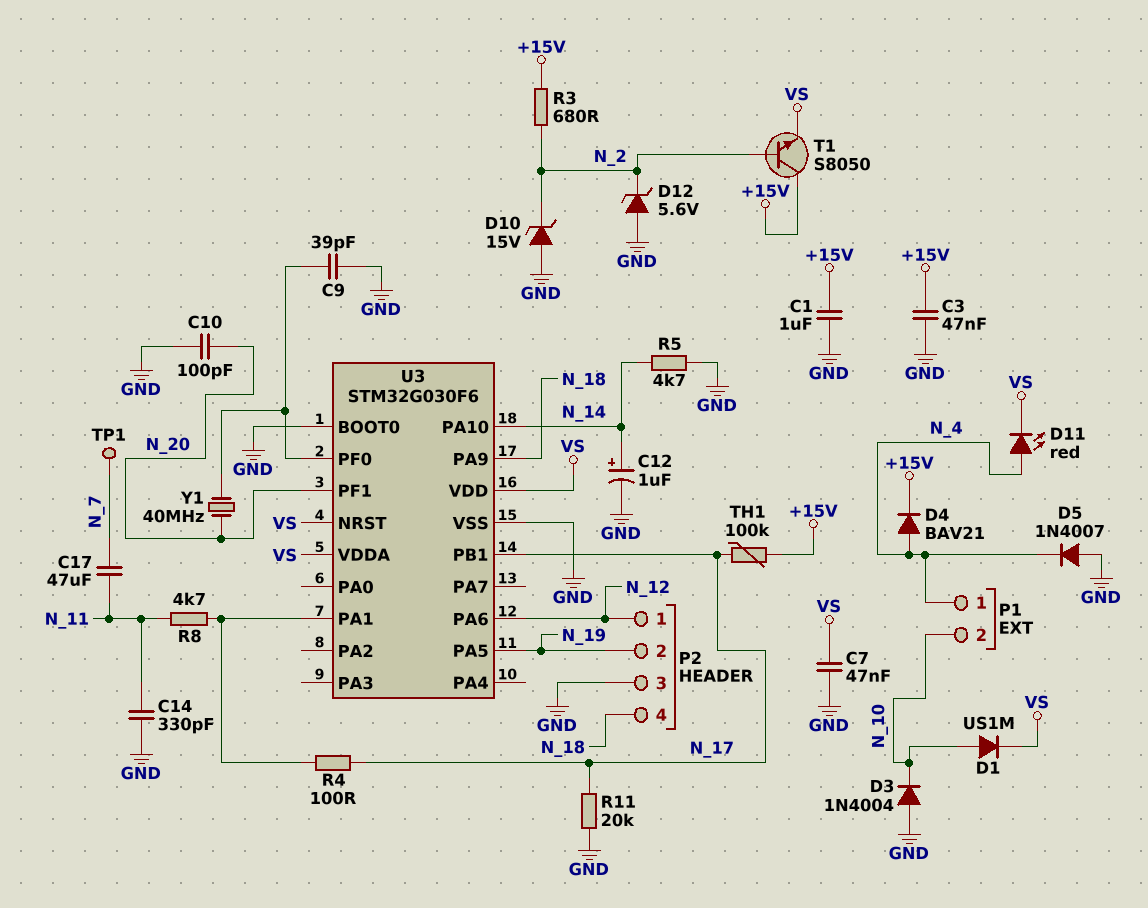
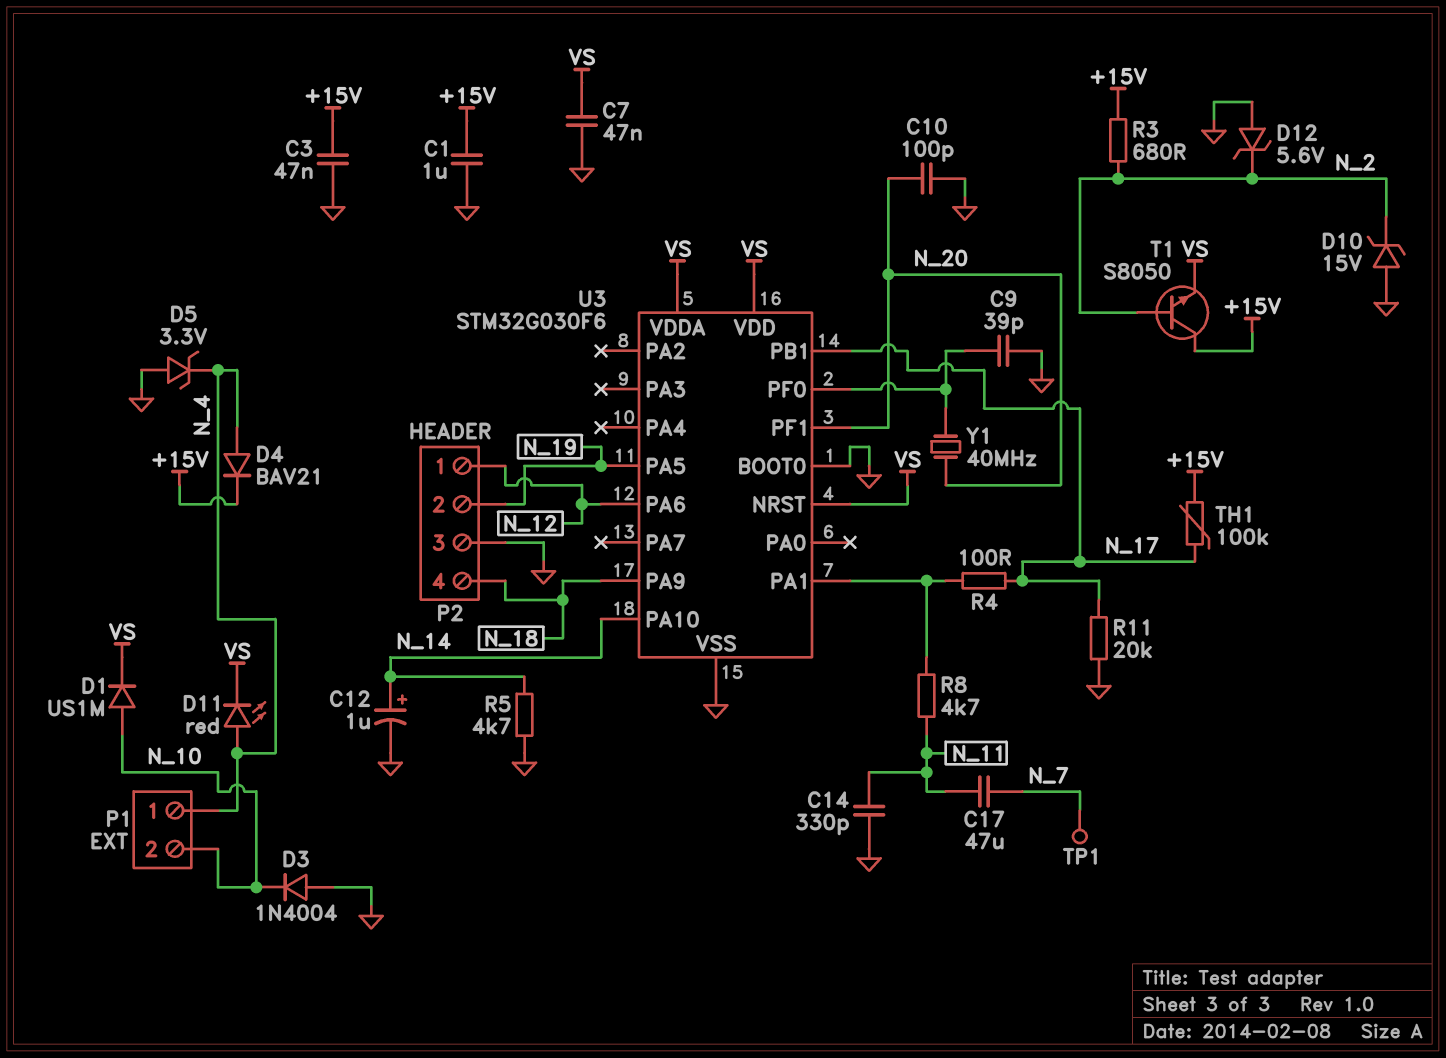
D5: diode 1N4007 (A GND, K N_4) -> zener 3.3V (A GND, K N_4)

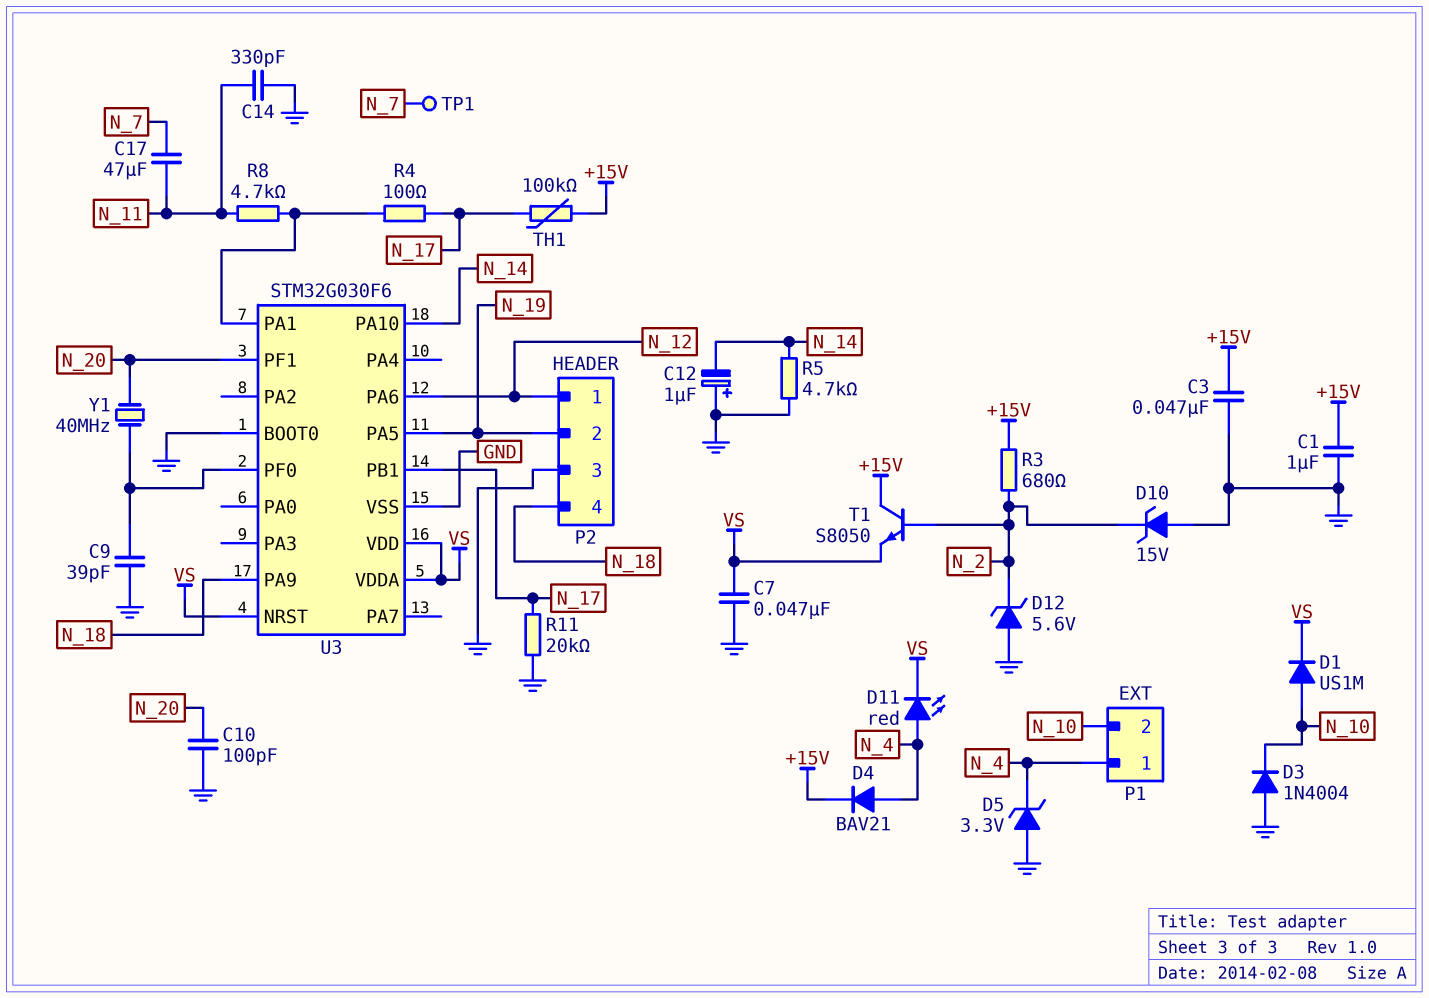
C12: 1uF (plus N_14, minus GND) -> 1uF (plus GND, minus N_14)

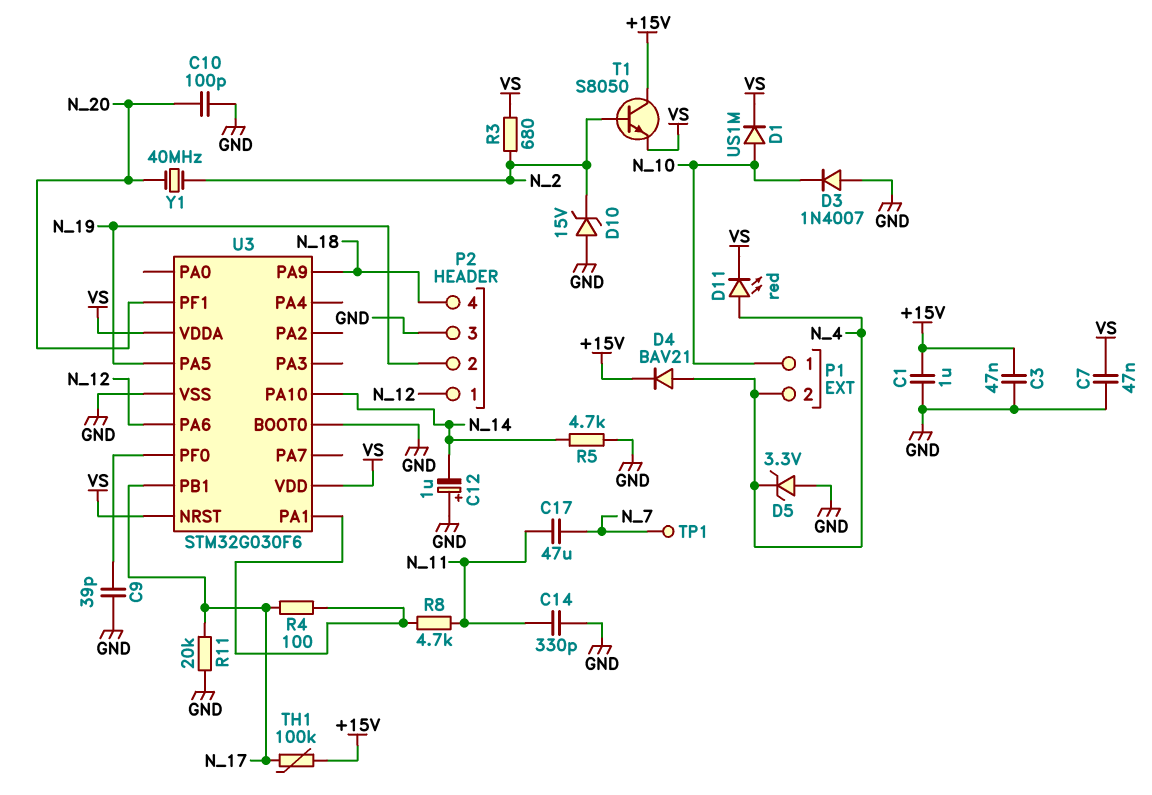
D3: diode 1N4004 (A GND, K N_10) -> diode 1N4007 (A GND, K N_10)
D12: zener 5.6V (A GND, K N_2) -> none
P1 pin 1: N_4 -> N_10
P1 pin 2: N_10 -> N_4
R3: 680 (+15V, N_2) -> 680 (N_2, VS)
Y1: 40MHz (N_20, U3/PF0) -> 40MHz (N_2, N_20)

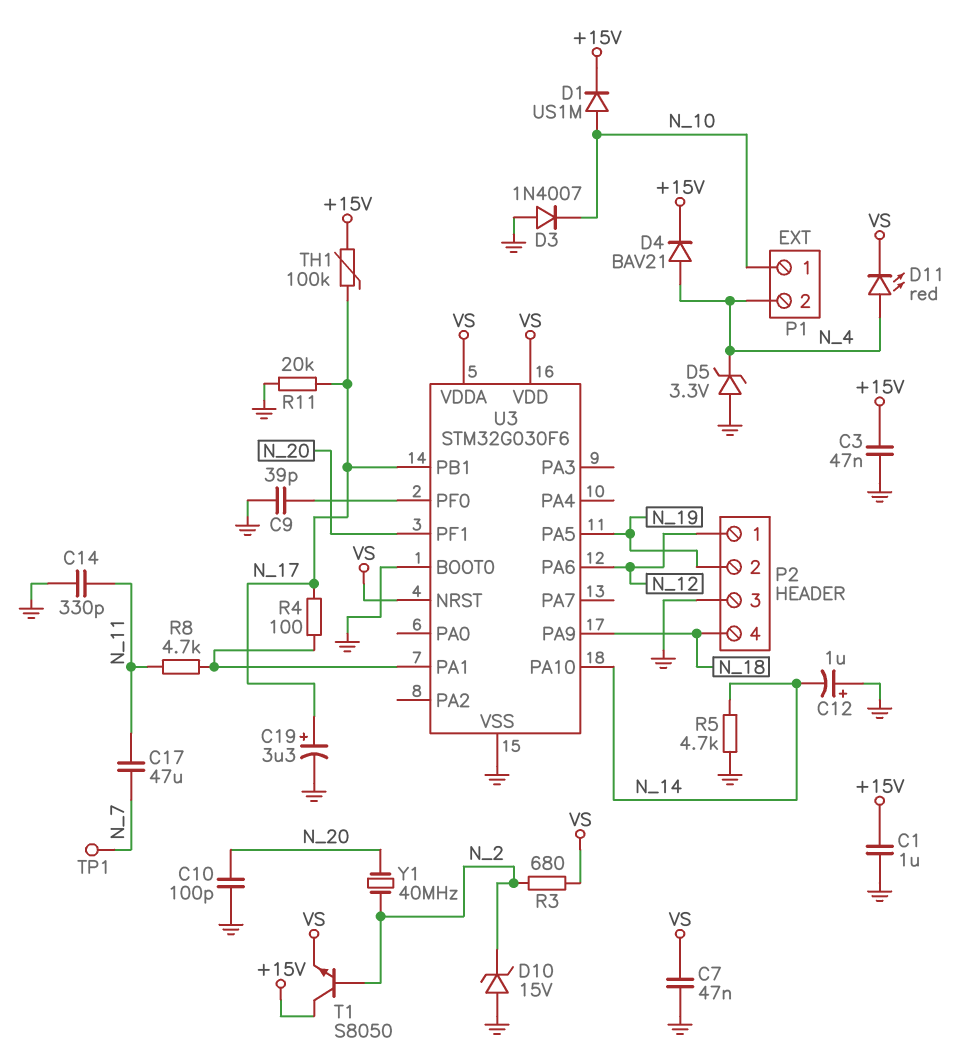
C19: none -> 3.3uF (plus N_17, minus GND)
D1: diode US1M (A N_10, K VS) -> diode US1M (A N_10, K +15V)

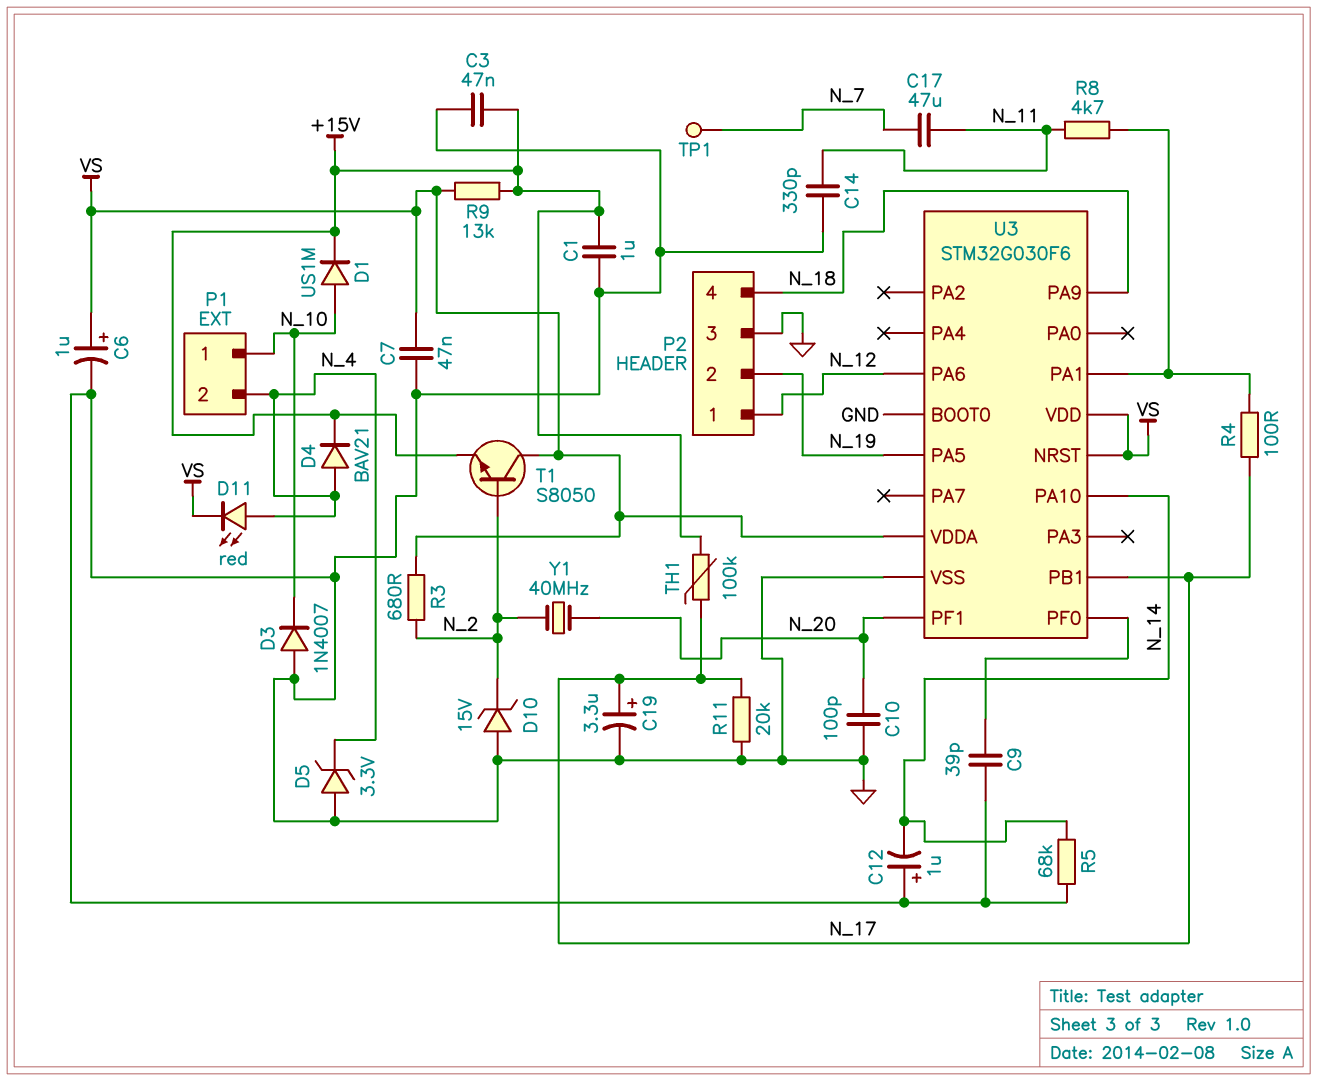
C6: none -> 1uF (plus VS, minus GND)
R5: 4.7k (GND, N_14) -> 68k (GND, N_14)
R9: none -> 13k (+15V, VS)
T1: NPN S8050 (B N_2, C +15V, E VS) -> NPN S8050 (B N_2, C VS, E +15V)

